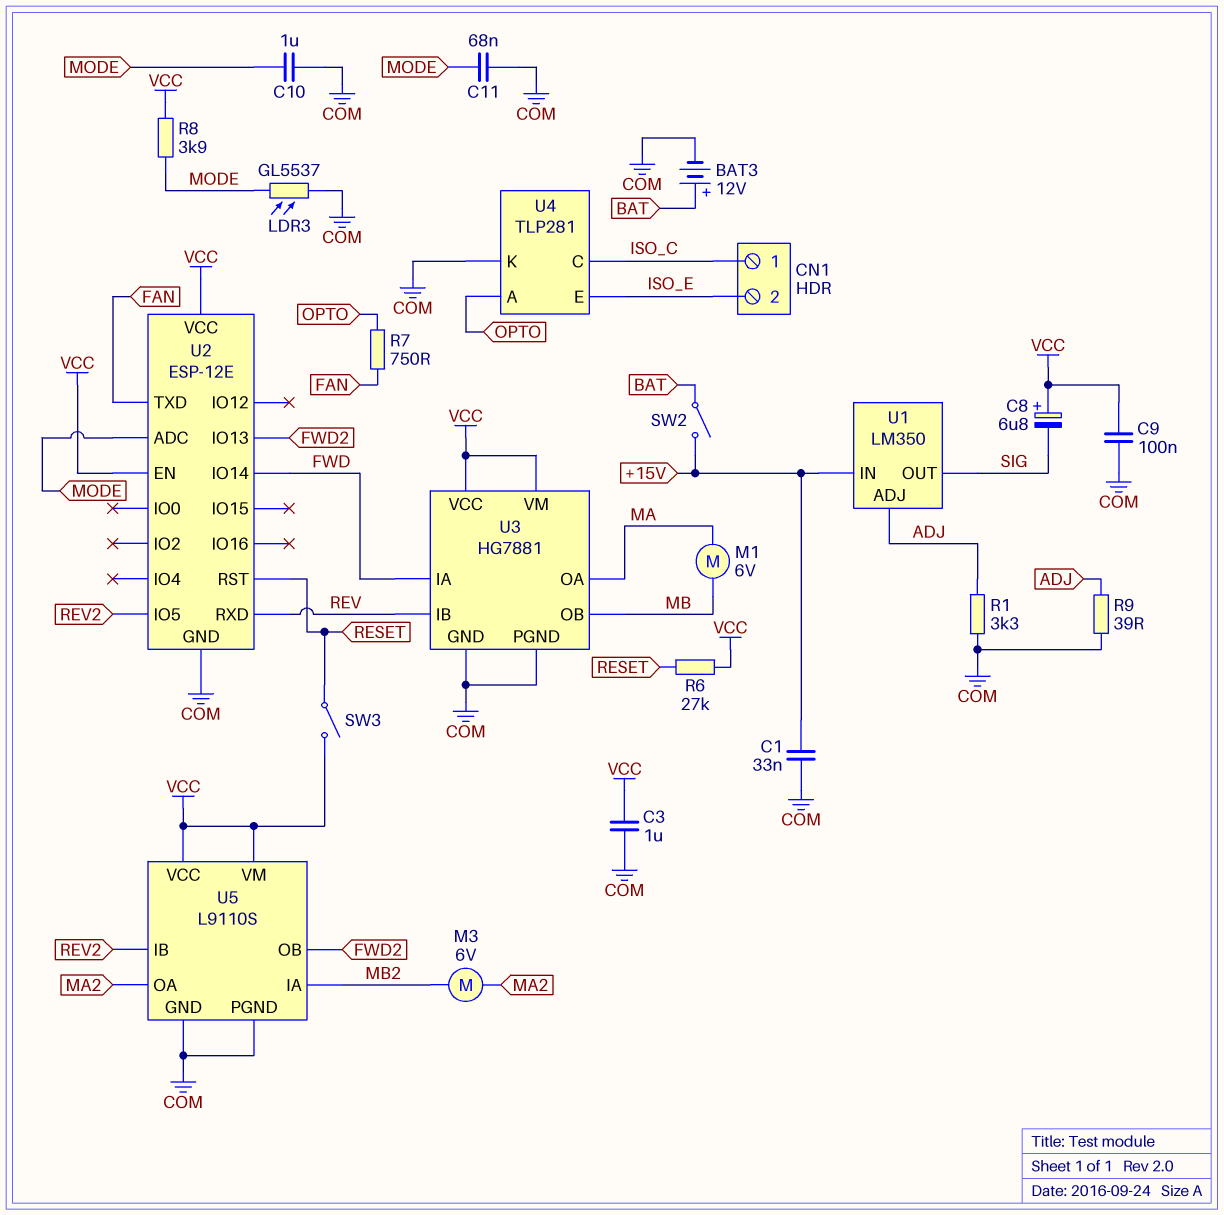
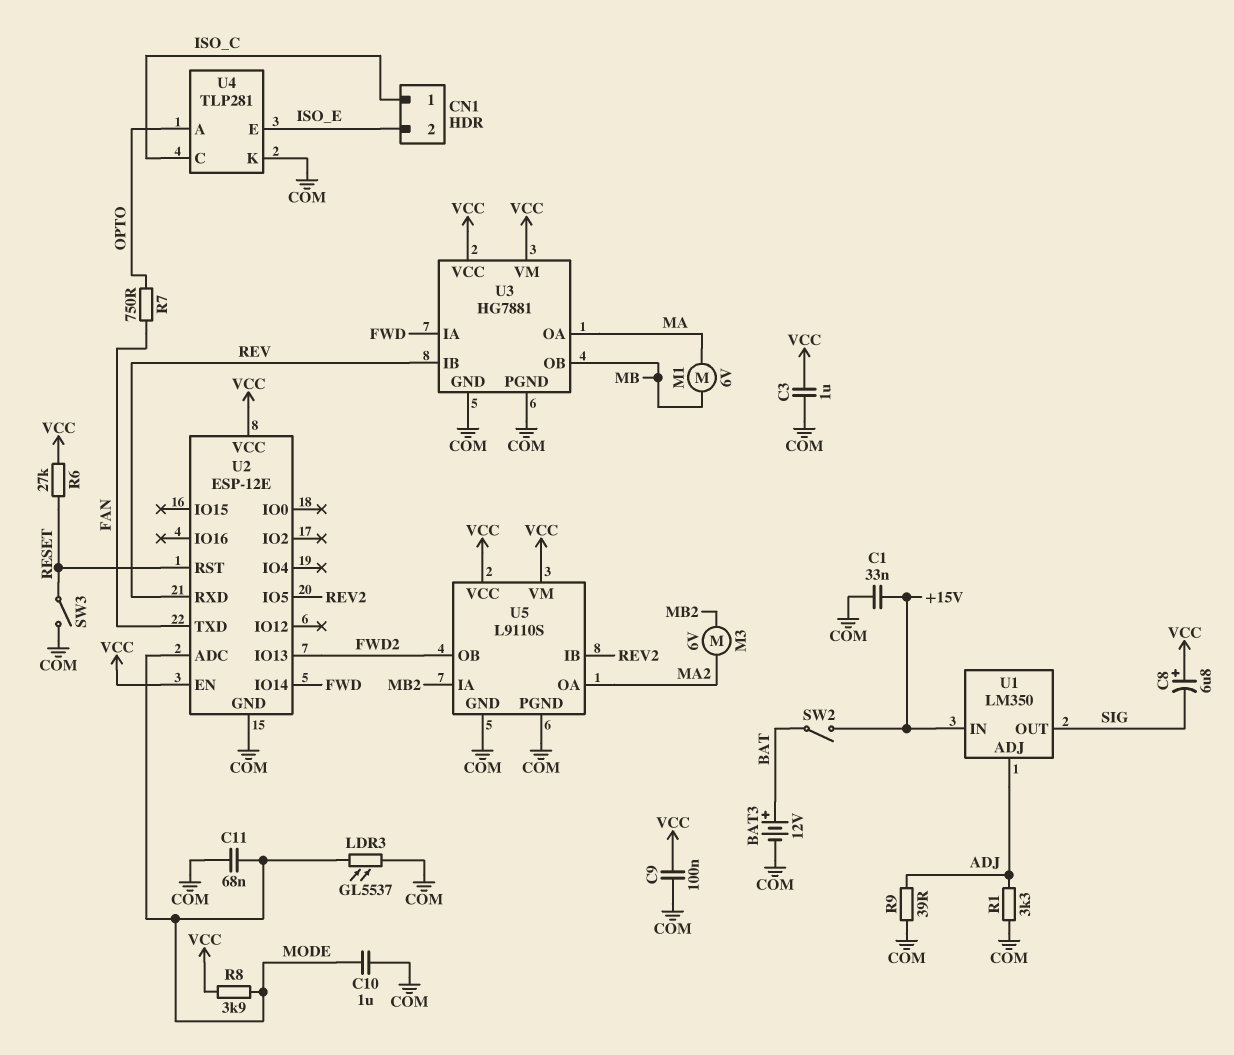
SW3: switch (RESET, VCC) -> switch (COM, RESET)

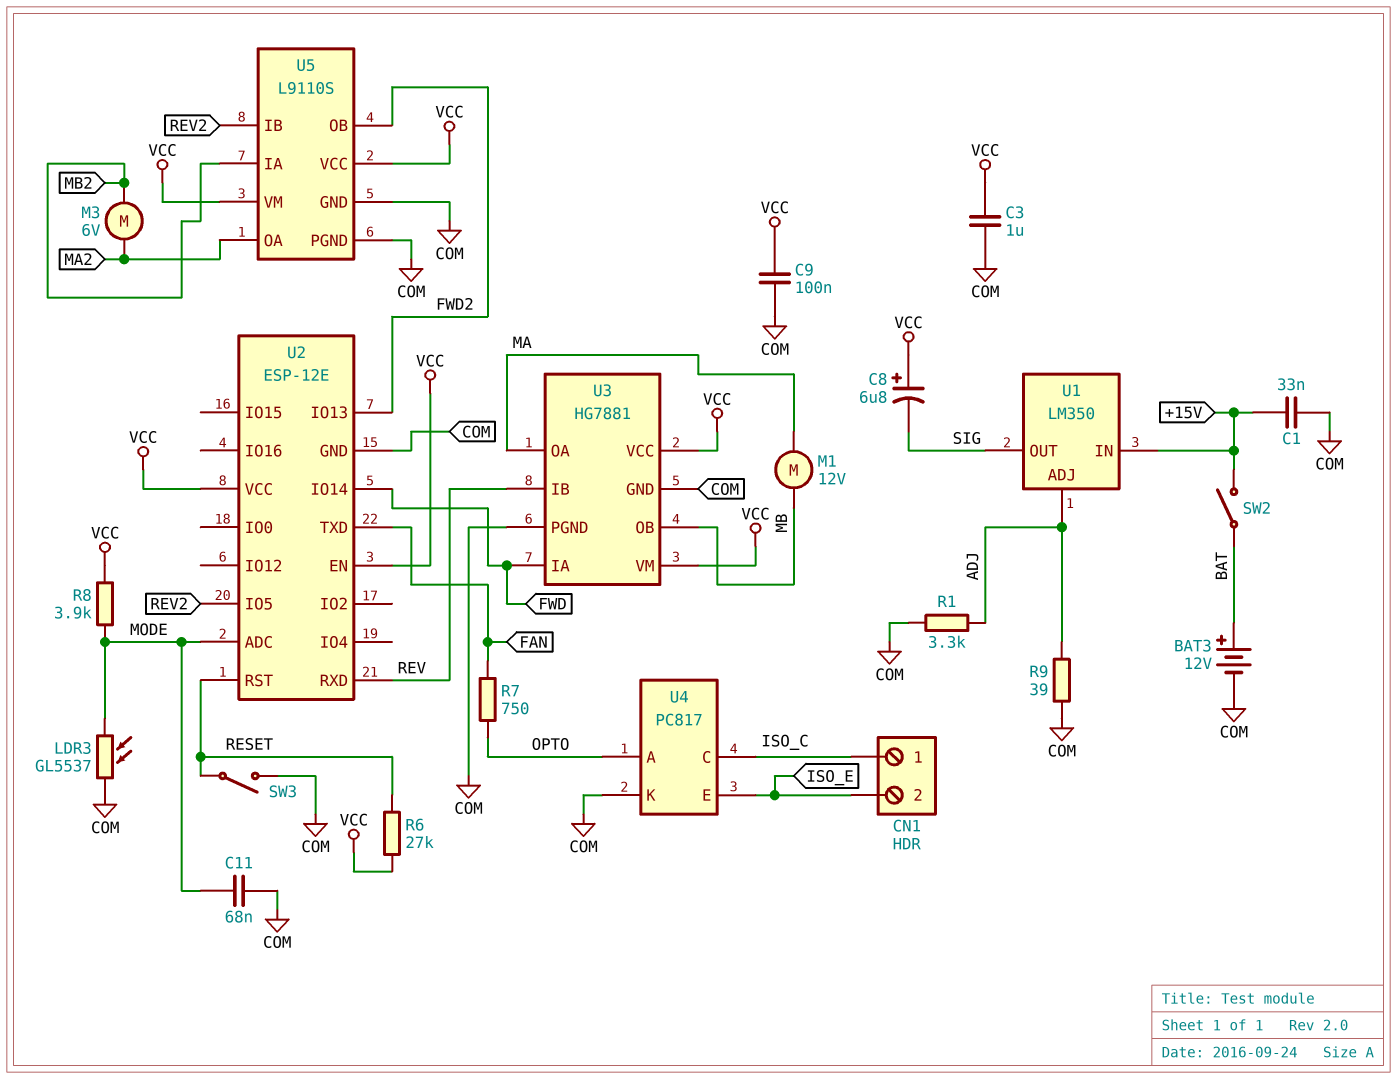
C10: 1uF (COM, MODE) -> none
M1: motor 6V (MA, MB) -> motor 12V (MA, MB)
U4: TLP281 -> PC817

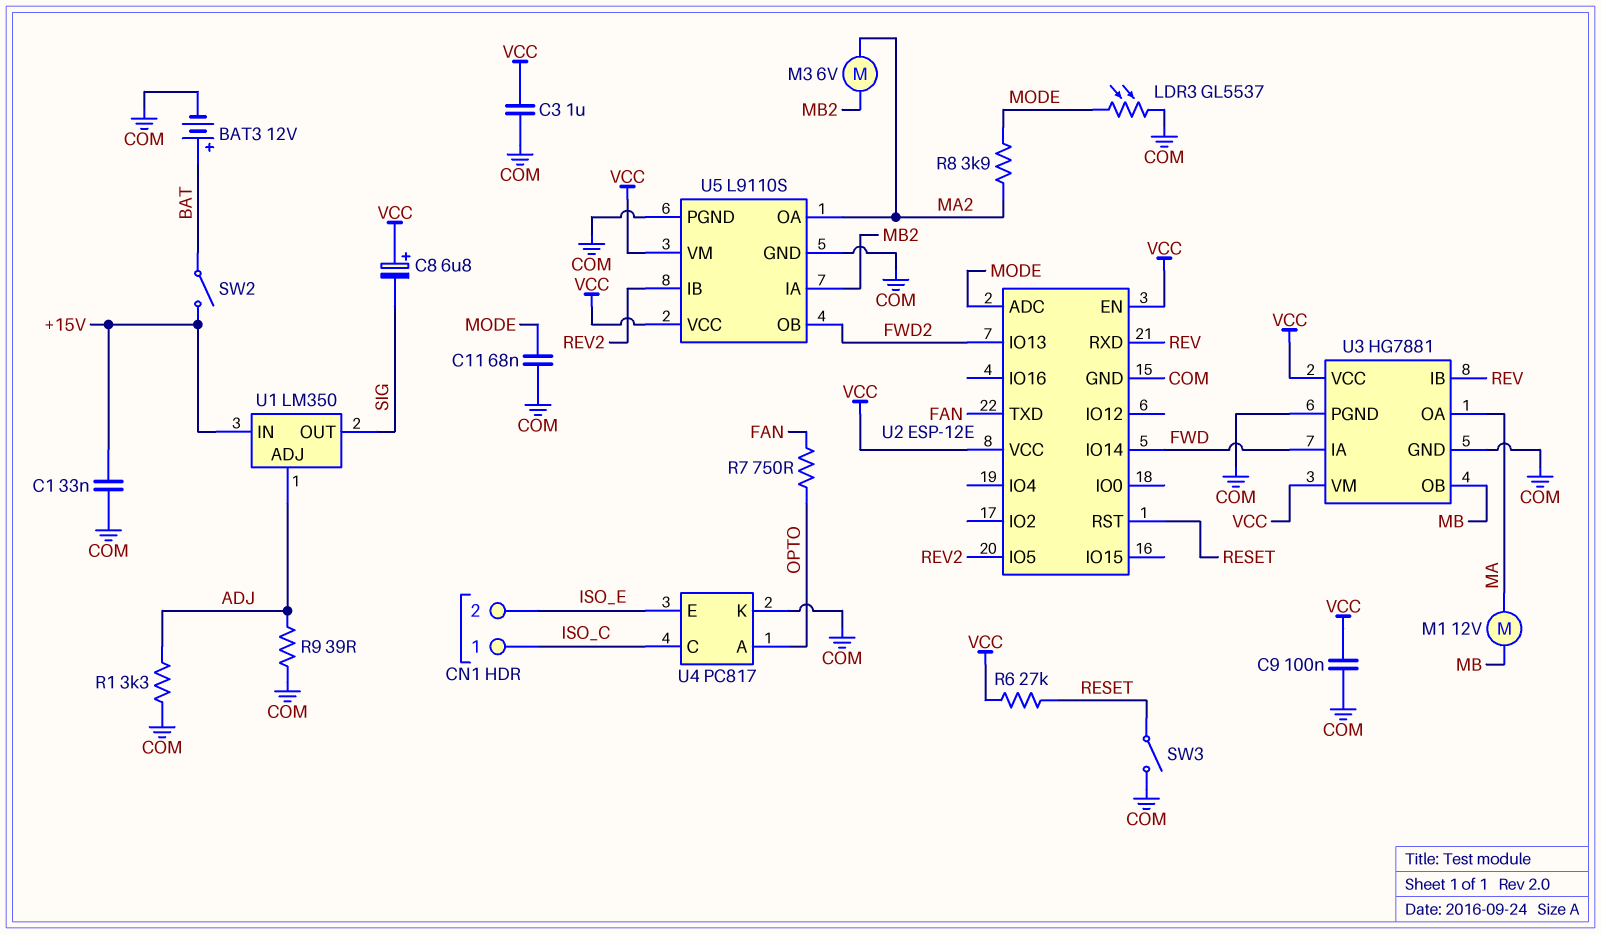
R8: 3.9k (MODE, VCC) -> 3.9k (MA2, MODE)

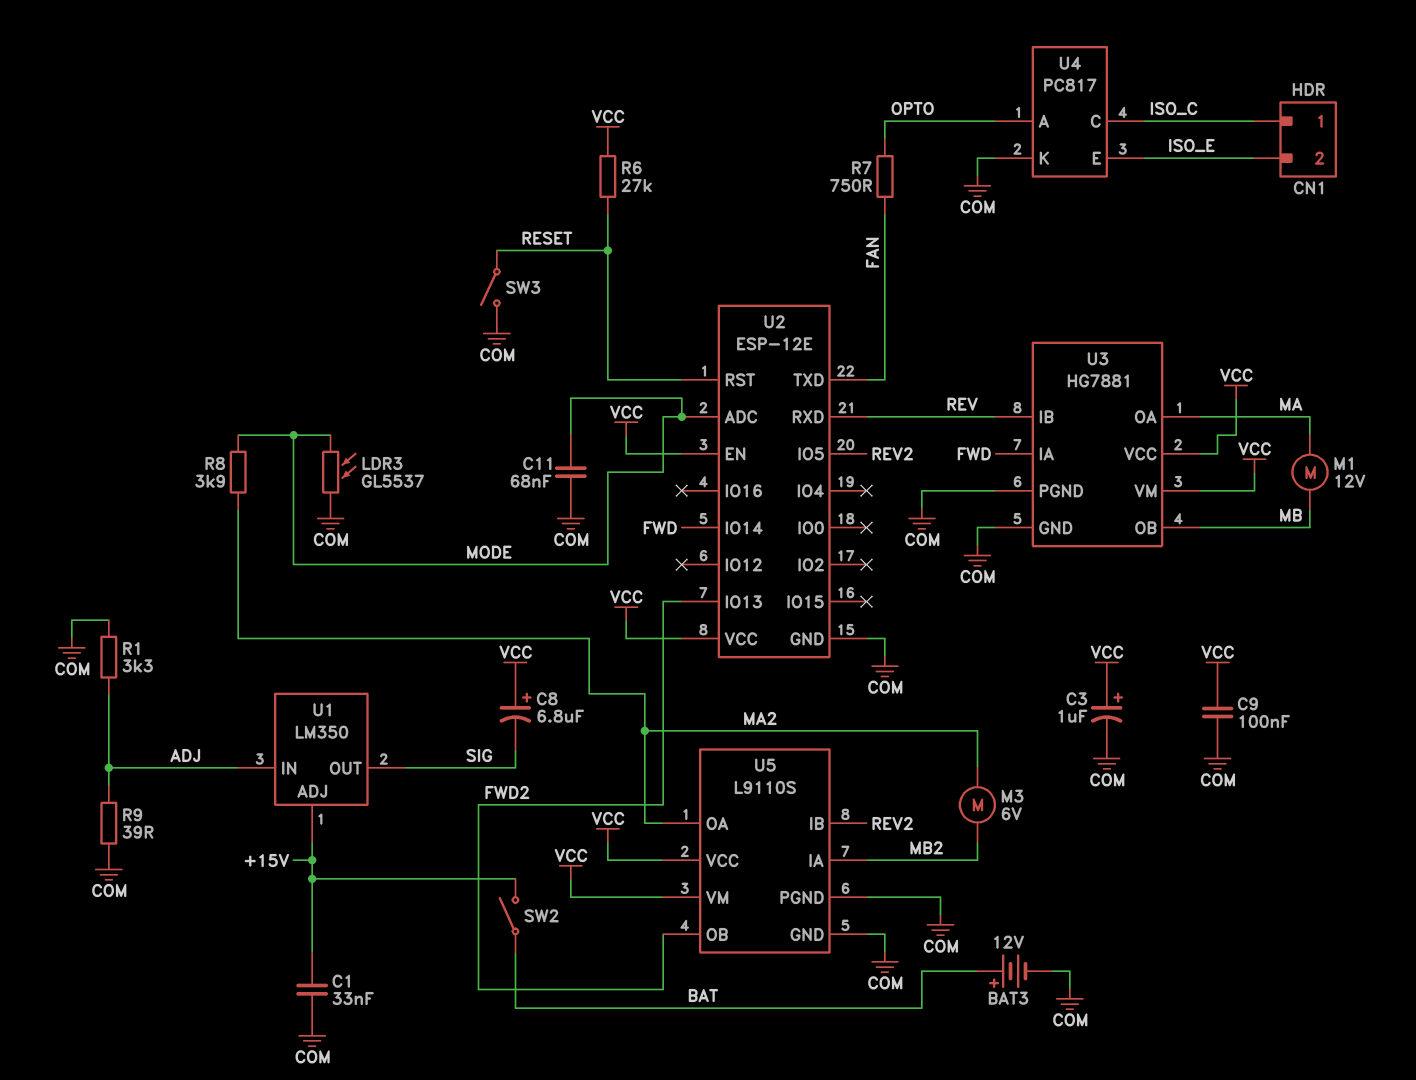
C3: 1uF (COM, VCC) -> 1uF (plus VCC, minus COM)
U1 pin ADJ: ADJ -> +15V
U1 pin IN: +15V -> ADJ

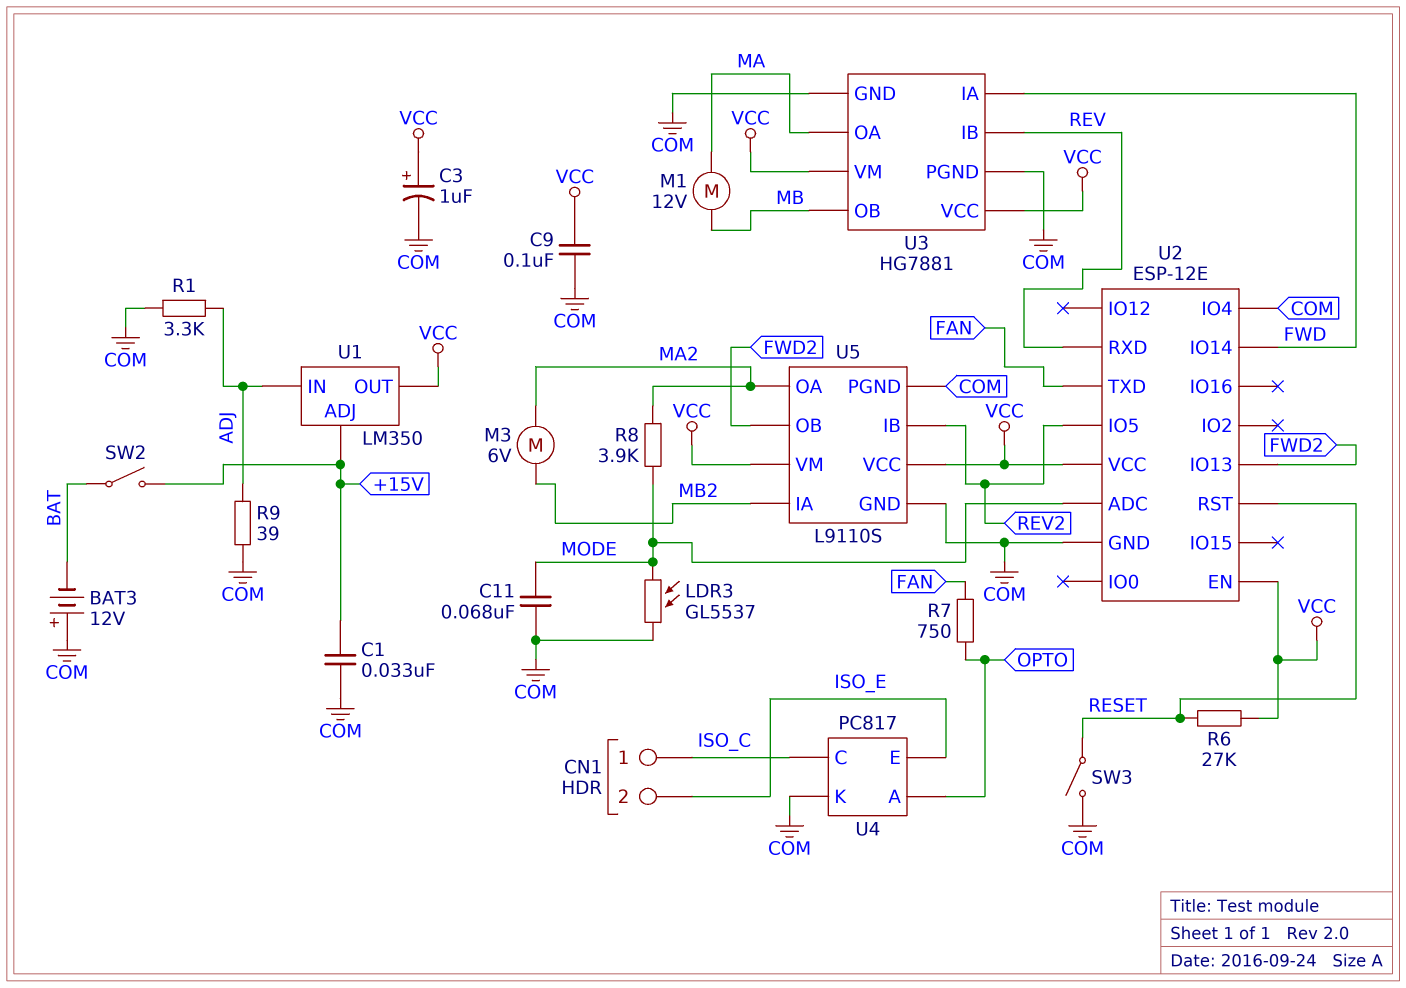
BAT3: 12V (plus BAT, minus COM) -> 12V (plus COM, minus BAT)
C8: 6.8uF (plus VCC, minus SIG) -> none
U1 pin OUT: SIG -> VCC
U2 pin IO4: none -> COM

